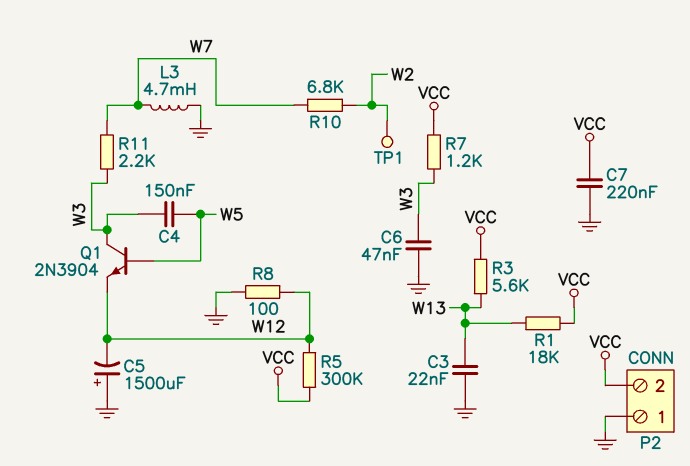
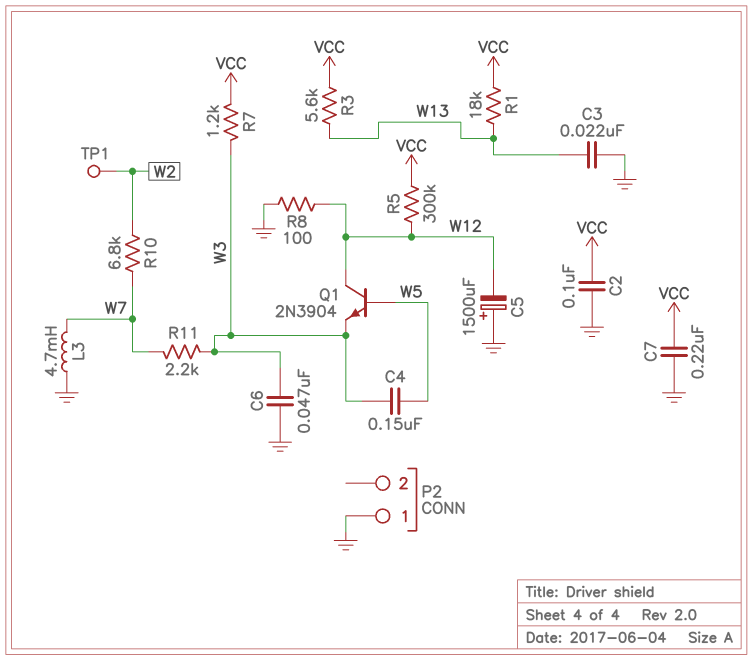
C2: none -> 100nF (GND, VCC)
P2 pin 2: VCC -> none
Q1: NPN 2N3904 (B W5, C W3, E W12) -> NPN 2N3904 (B W5, C W12, E W3)

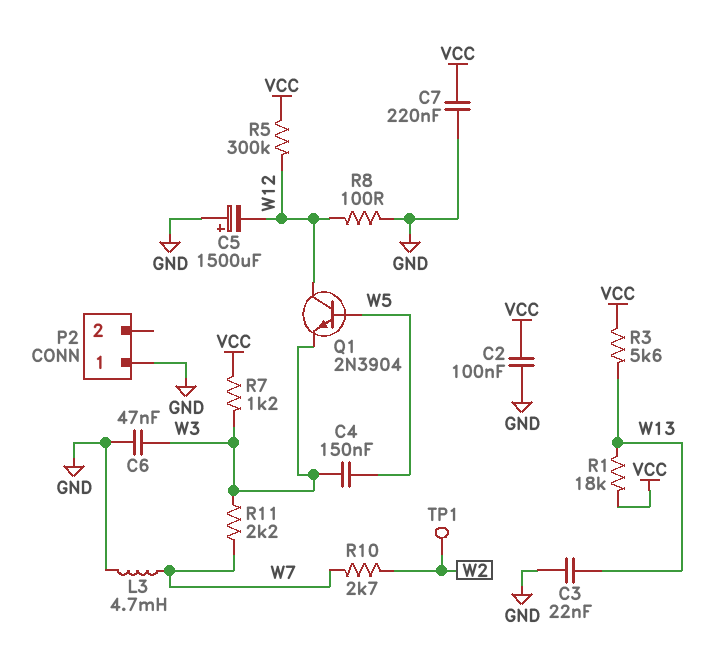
R10: 6.8k (W2, W7) -> 2.7k (W2, W7)

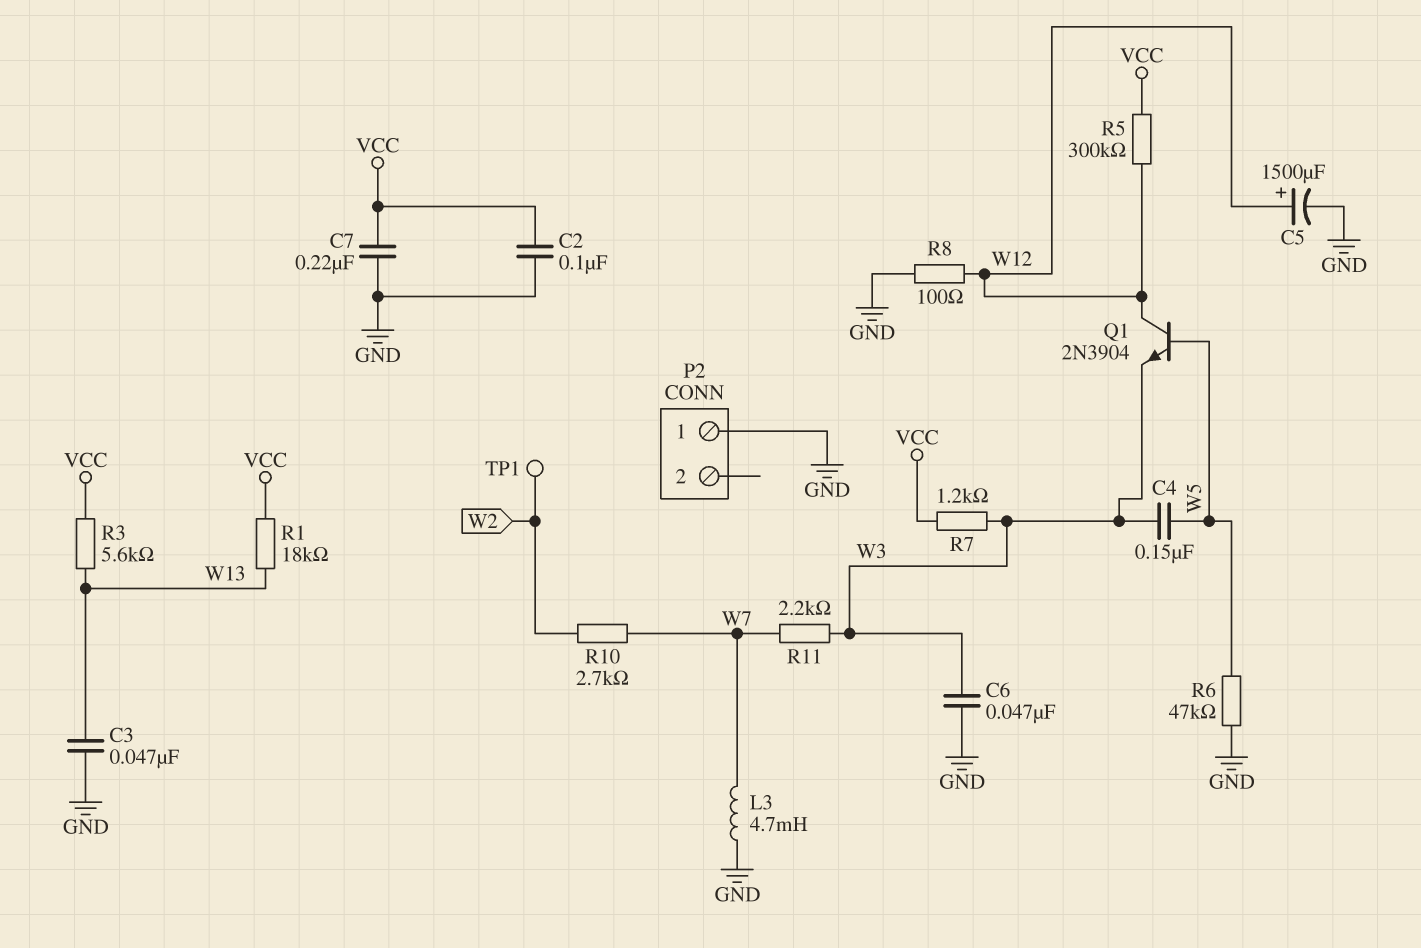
C3: 22nF (GND, W13) -> 47nF (GND, W13)
C5: 1500uF (plus GND, minus W12) -> 1500uF (plus W12, minus GND)
R6: none -> 47k (GND, W5)

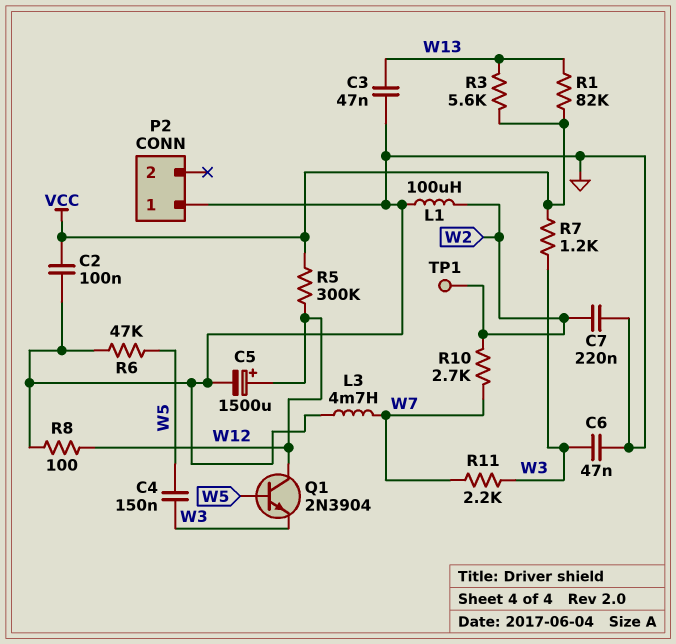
C7: 220nF (GND, VCC) -> 220nF (GND, W2)
L1: none -> 100uH (GND, W2)
R1: 18k (VCC, W13) -> 82k (VCC, W13)

